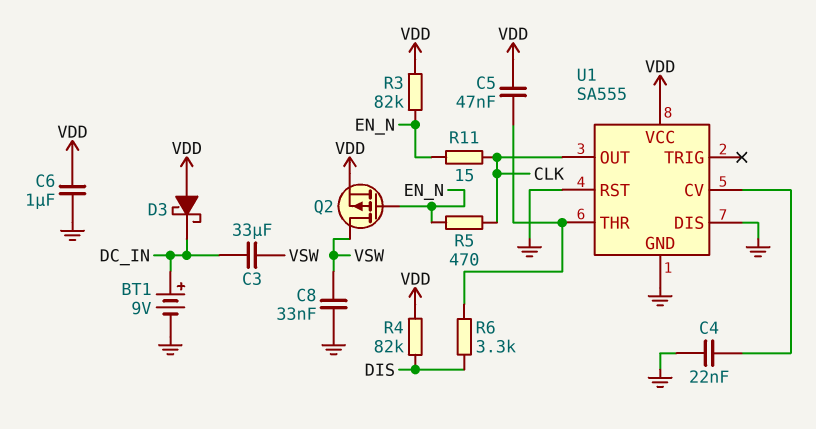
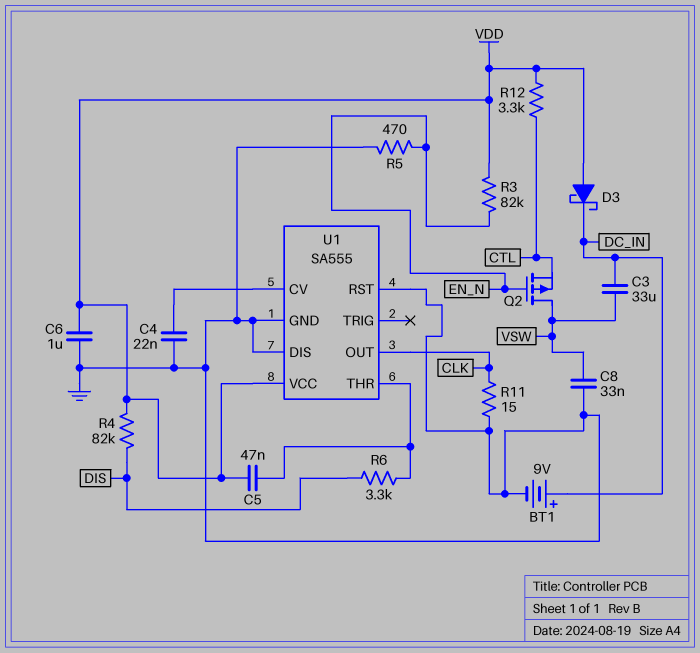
Q2: PMOS (G EN_N, D VSW, S VDD) -> PMOS (G EN_N, D VSW, S CTL)
R5: 470 (CLK, EN_N) -> 470 (EN_N, GND)
R11: 15 (CLK, EN_N) -> 15 (CLK, GND)
R12: none -> 3.3k (CTL, VDD)

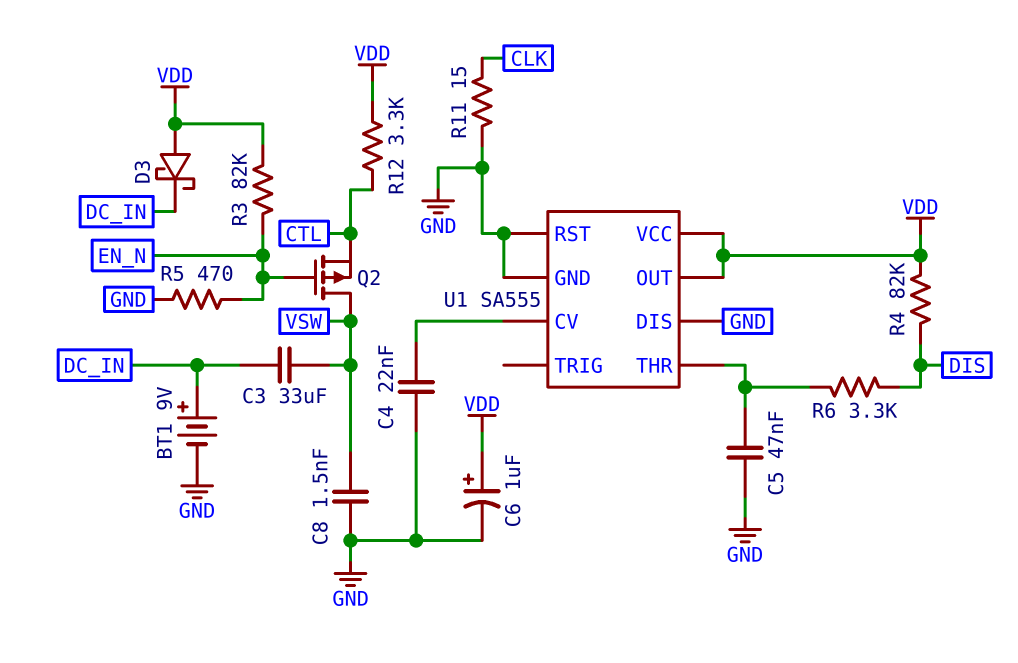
C5: 47nF (U1/THR, VDD) -> 47nF (GND, U1/THR)
C6: 1uF (GND, VDD) -> 1uF (plus VDD, minus GND)
C8: 33nF (GND, VSW) -> 1.5nF (GND, VSW)
U1 pin OUT: CLK -> VDD

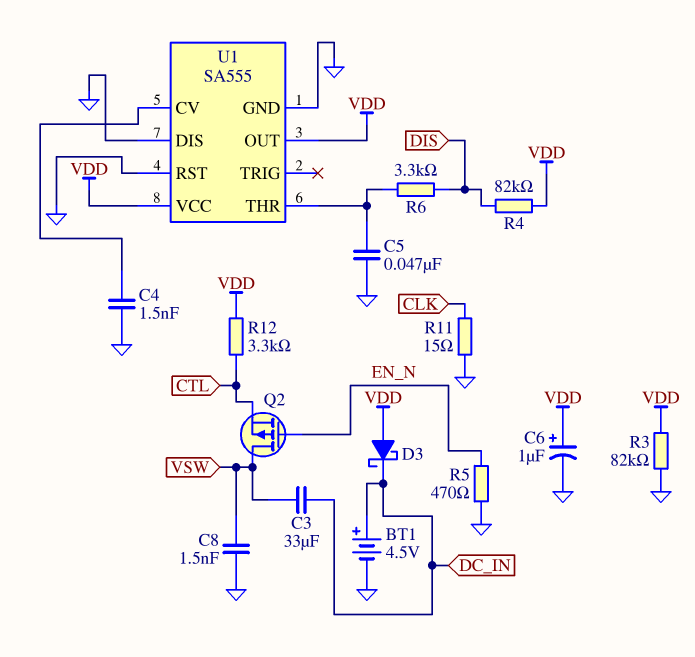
BT1: 9V (plus DC_IN, minus GND) -> 4.5V (plus DC_IN, minus GND)
C4: 22nF (GND, U1/CV) -> 1.5nF (GND, U1/CV)
R3: 82k (EN_N, VDD) -> 82k (GND, VDD)

